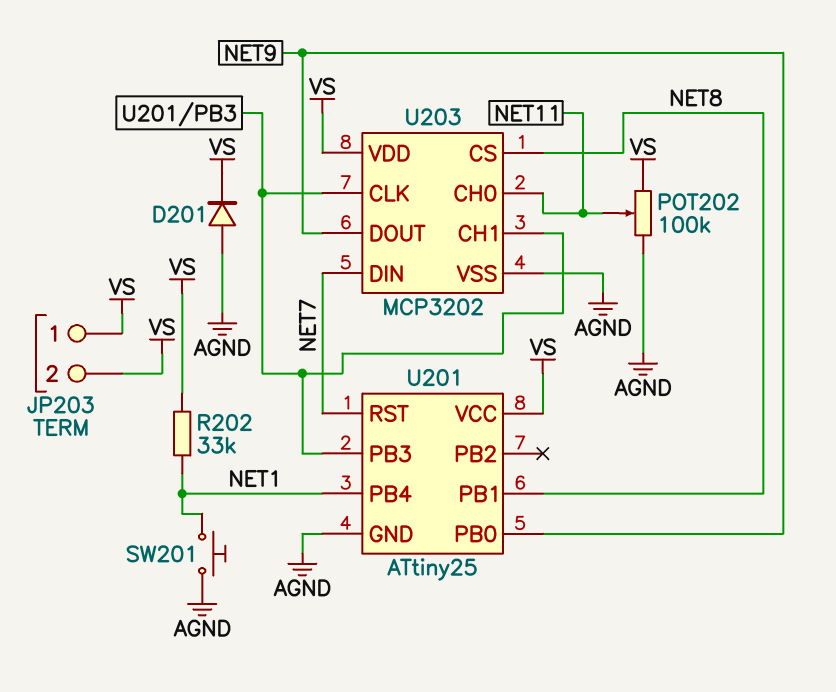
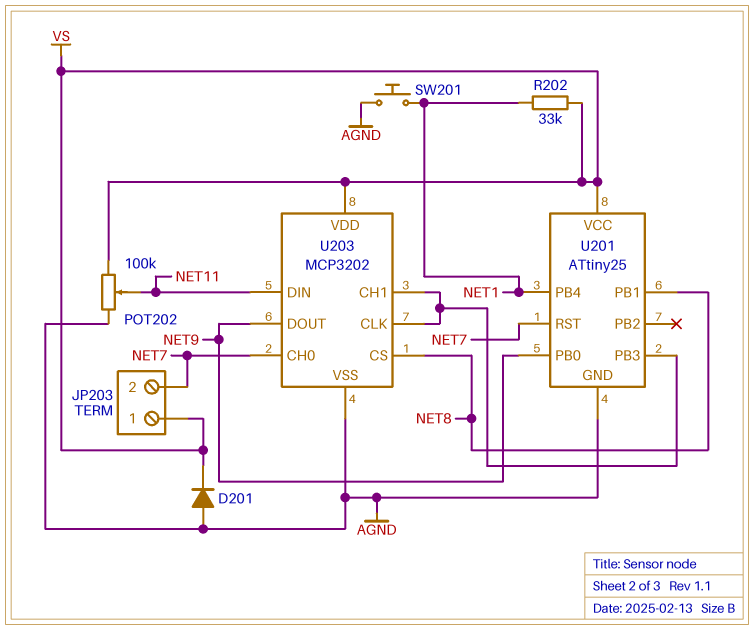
JP203 pin 2: VS -> NET7
U203 pin CH0: NET11 -> NET7
U203 pin DIN: NET7 -> NET11

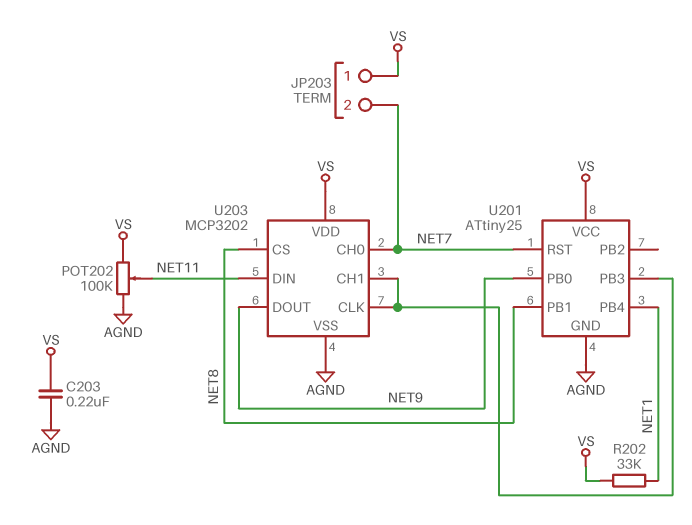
C203: none -> 220nF (AGND, VS)
D201: diode (A AGND, K VS) -> none
SW201: button (AGND, NET1) -> none

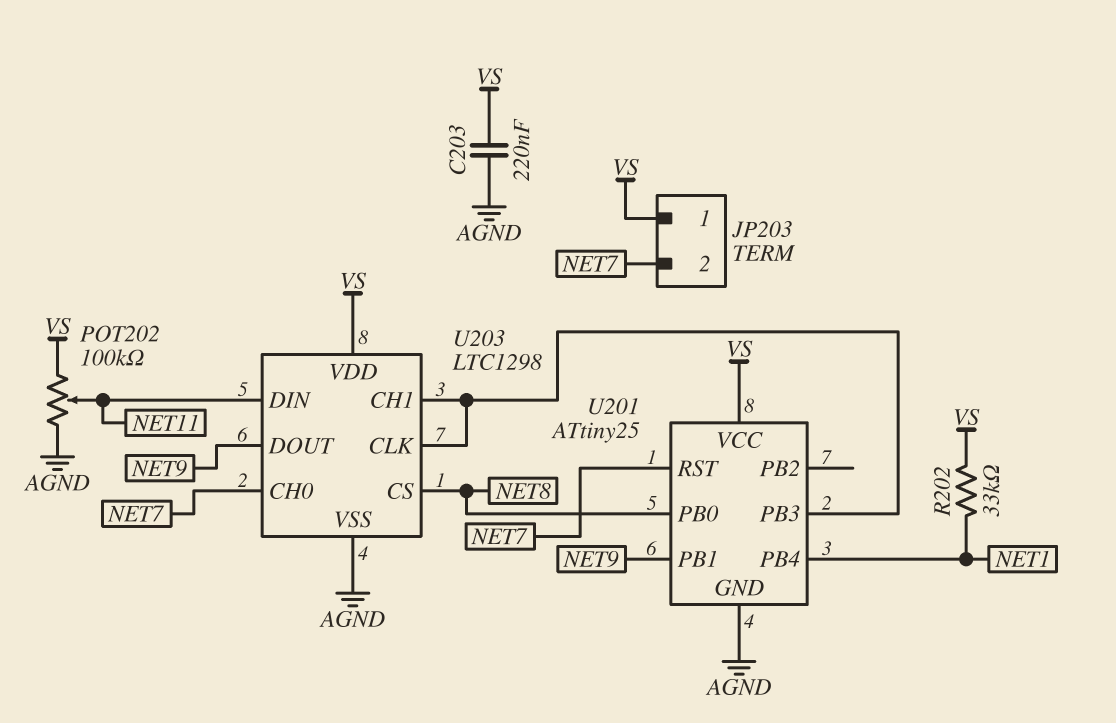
U201 pin PB0: NET9 -> NET8
U201 pin PB1: NET8 -> NET9
U203: MCP3202 -> LTC1298

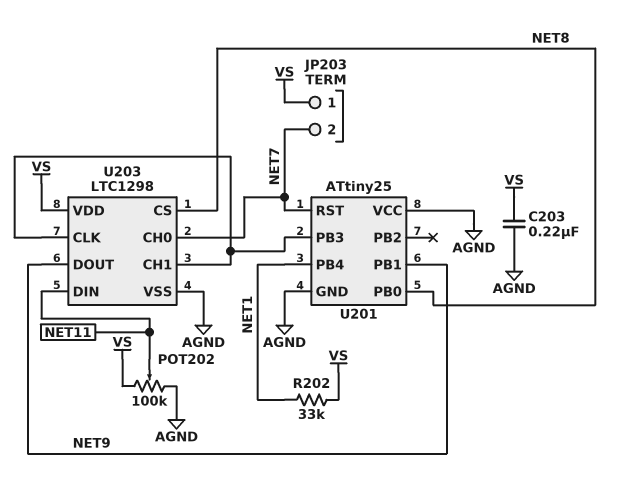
U201 pin VCC: VS -> AGND

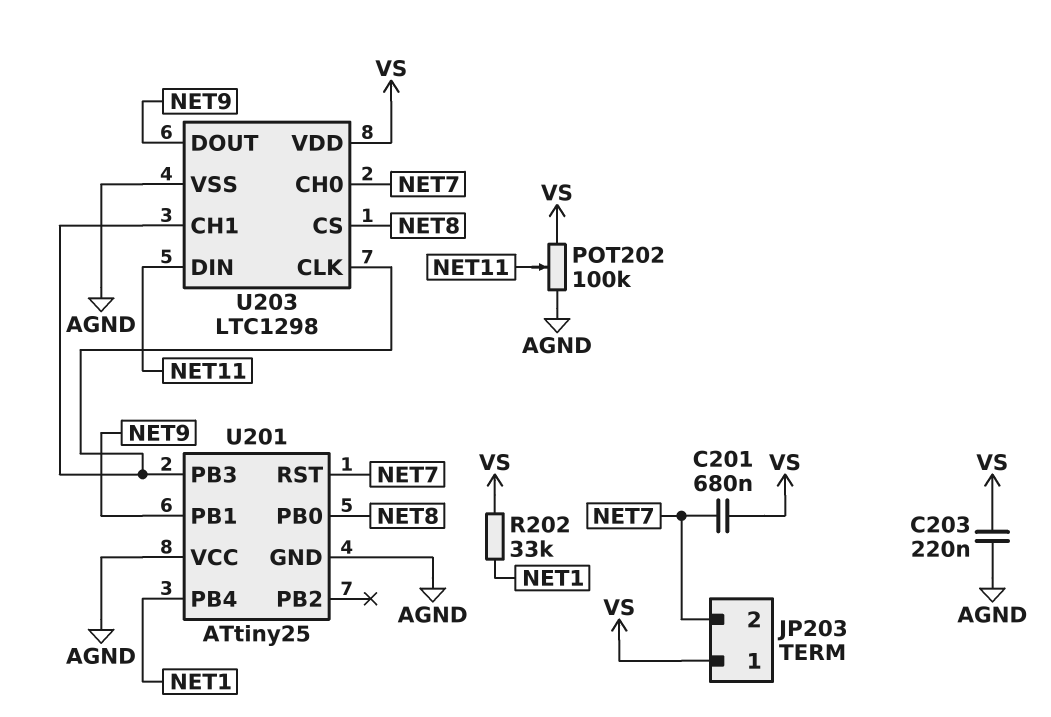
C201: none -> 680nF (NET7, VS)

